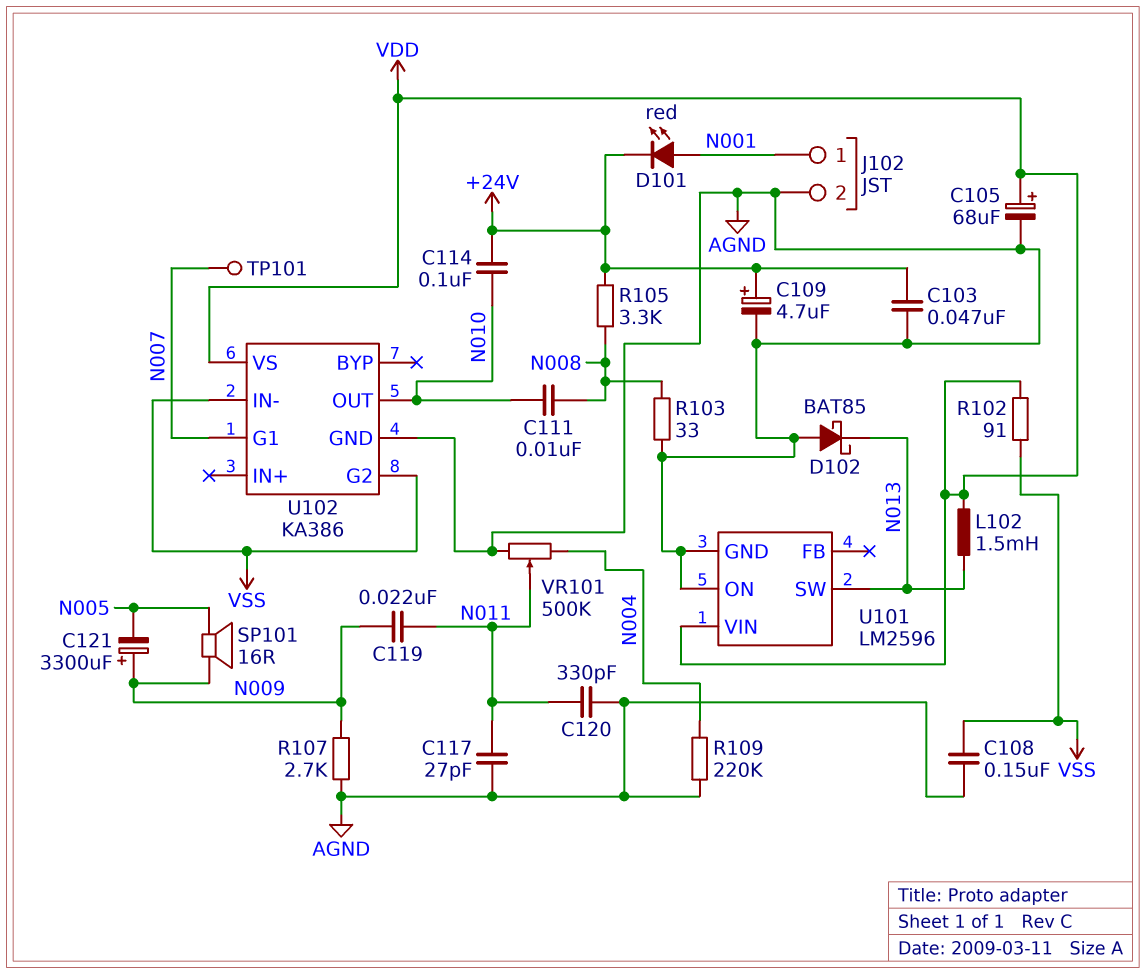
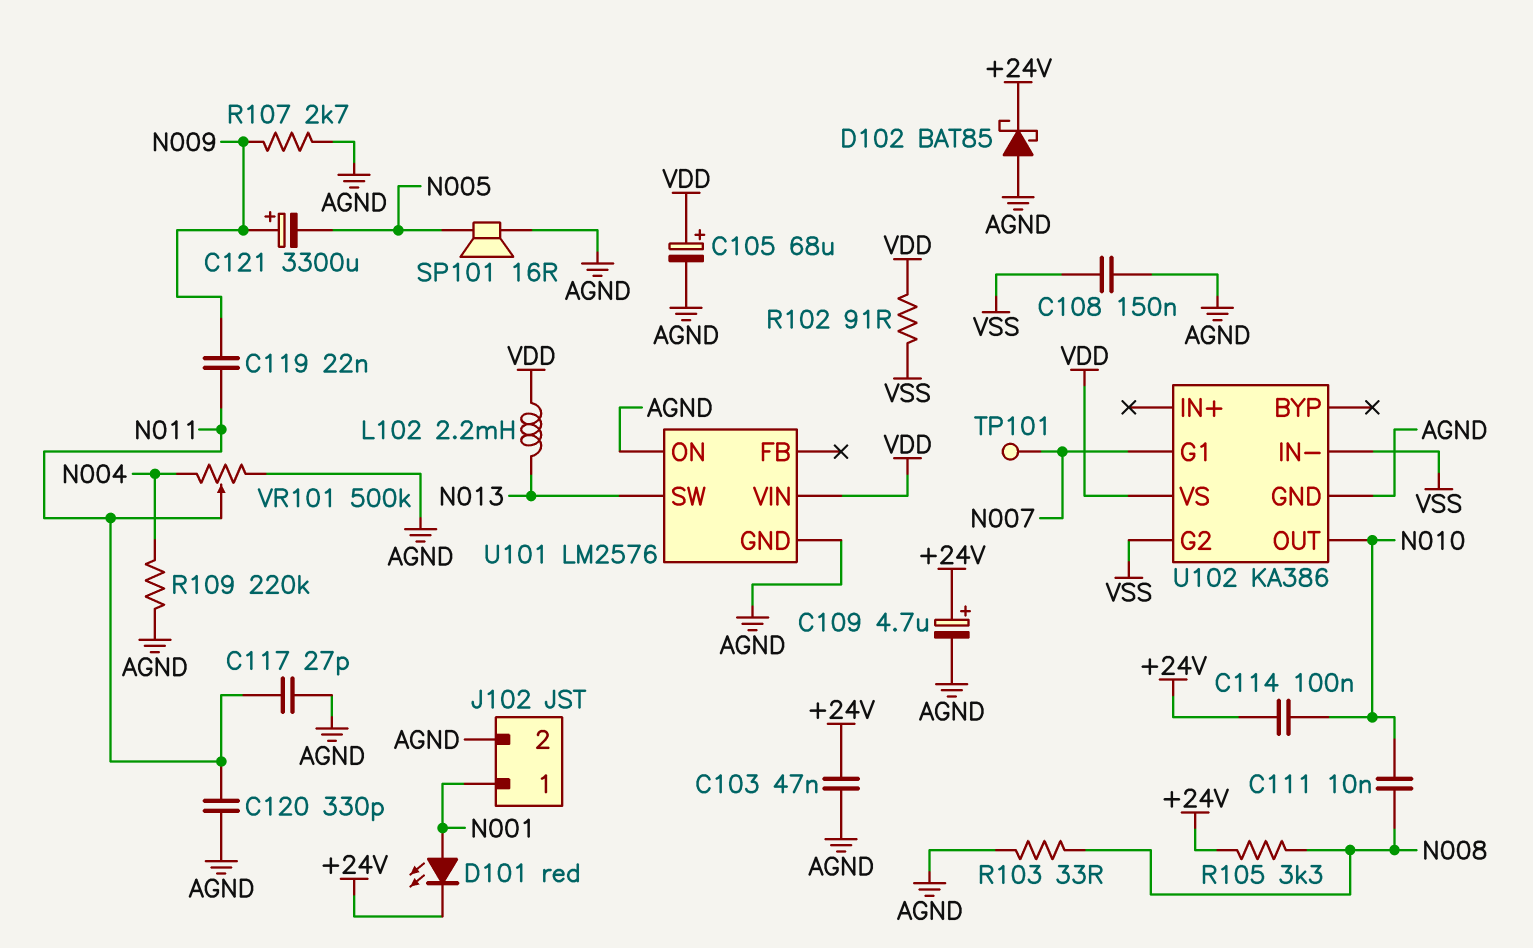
D102: schottky BAT85 (A AGND, K N013) -> schottky BAT85 (A AGND, K +24V)
L102: 1.5mH (N013, VDD) -> 2.2mH (N013, VDD)
SP101: speaker 16R (N005, N009) -> speaker 16R (AGND, N005)
U101: LM2596 -> LM2576

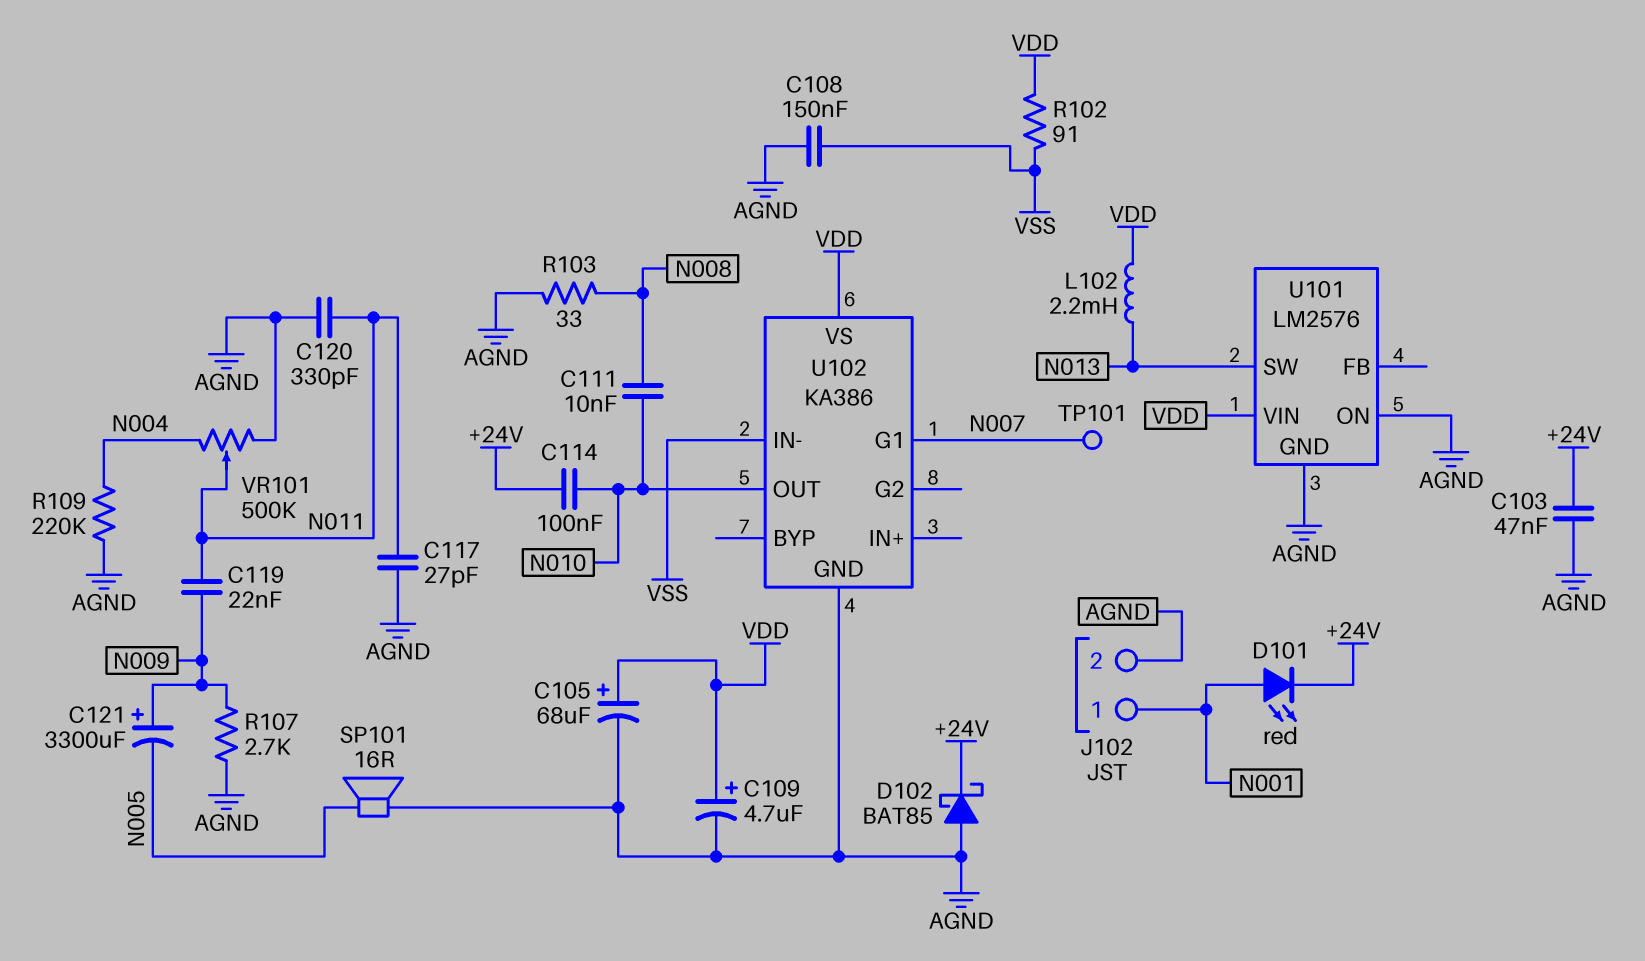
C109: 4.7uF (plus +24V, minus AGND) -> 4.7uF (plus VDD, minus AGND)
R105: 3.3k (+24V, N008) -> none
U102 pin G2: VSS -> none

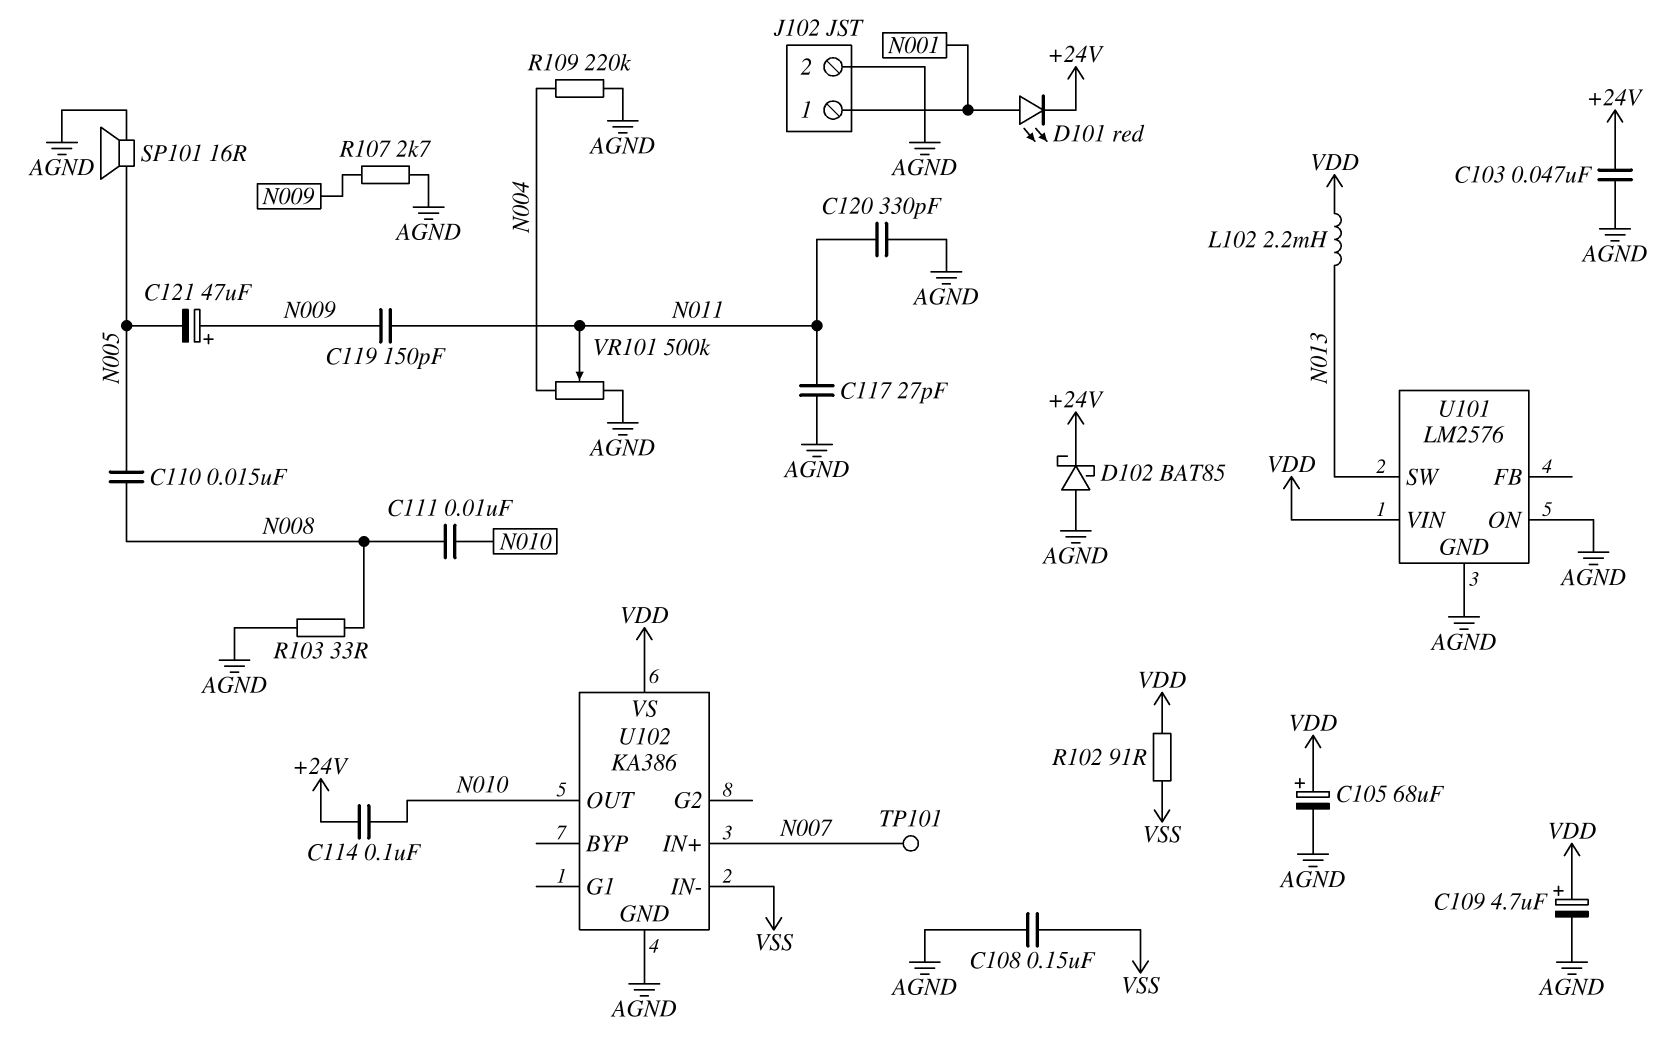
C110: none -> 15nF (N005, N008)
C119: 22nF (N009, N011) -> 150pF (N009, N011)
C121: 3300uF (plus N009, minus N005) -> 47uF (plus N009, minus N005)
U102 pin G1: N007 -> none
U102 pin IN+: none -> N007

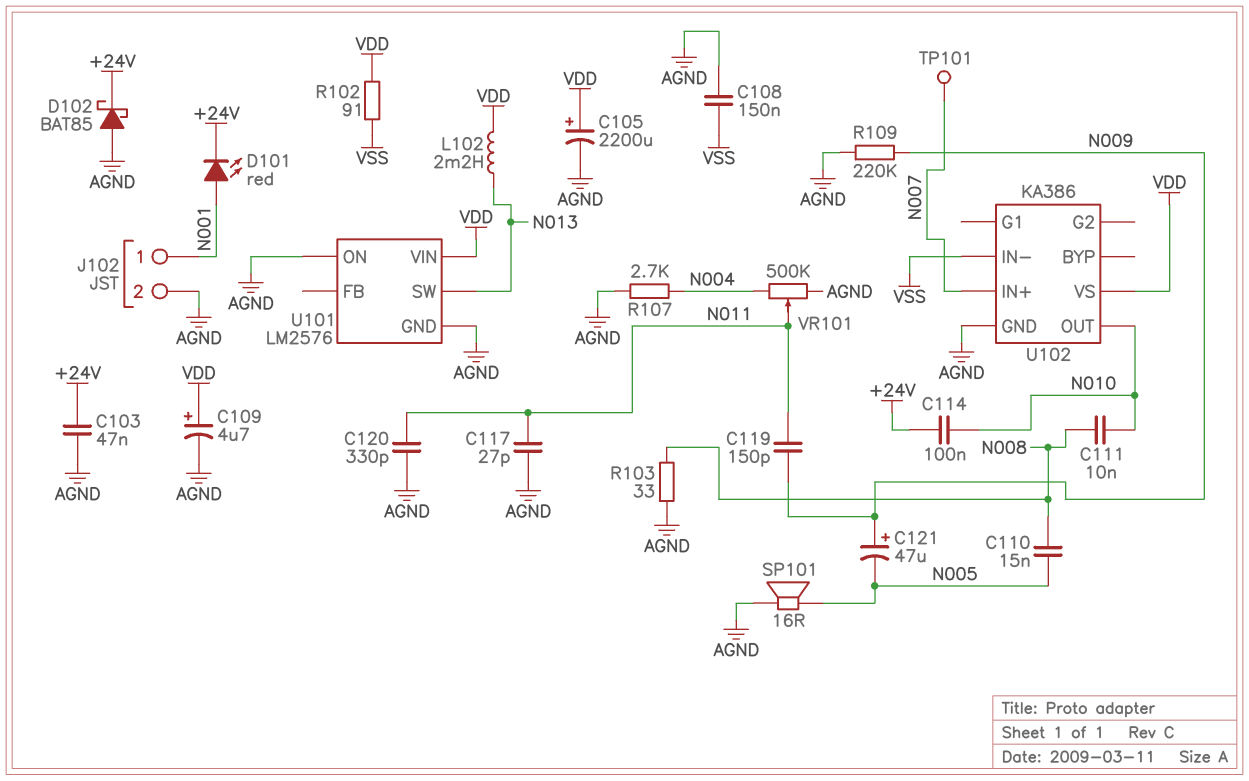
C105: 68uF (plus VDD, minus AGND) -> 2200uF (plus VDD, minus AGND)
R107: 2.7k (AGND, N009) -> 2.7k (AGND, N004)
R109: 220k (AGND, N004) -> 220k (AGND, N009)

